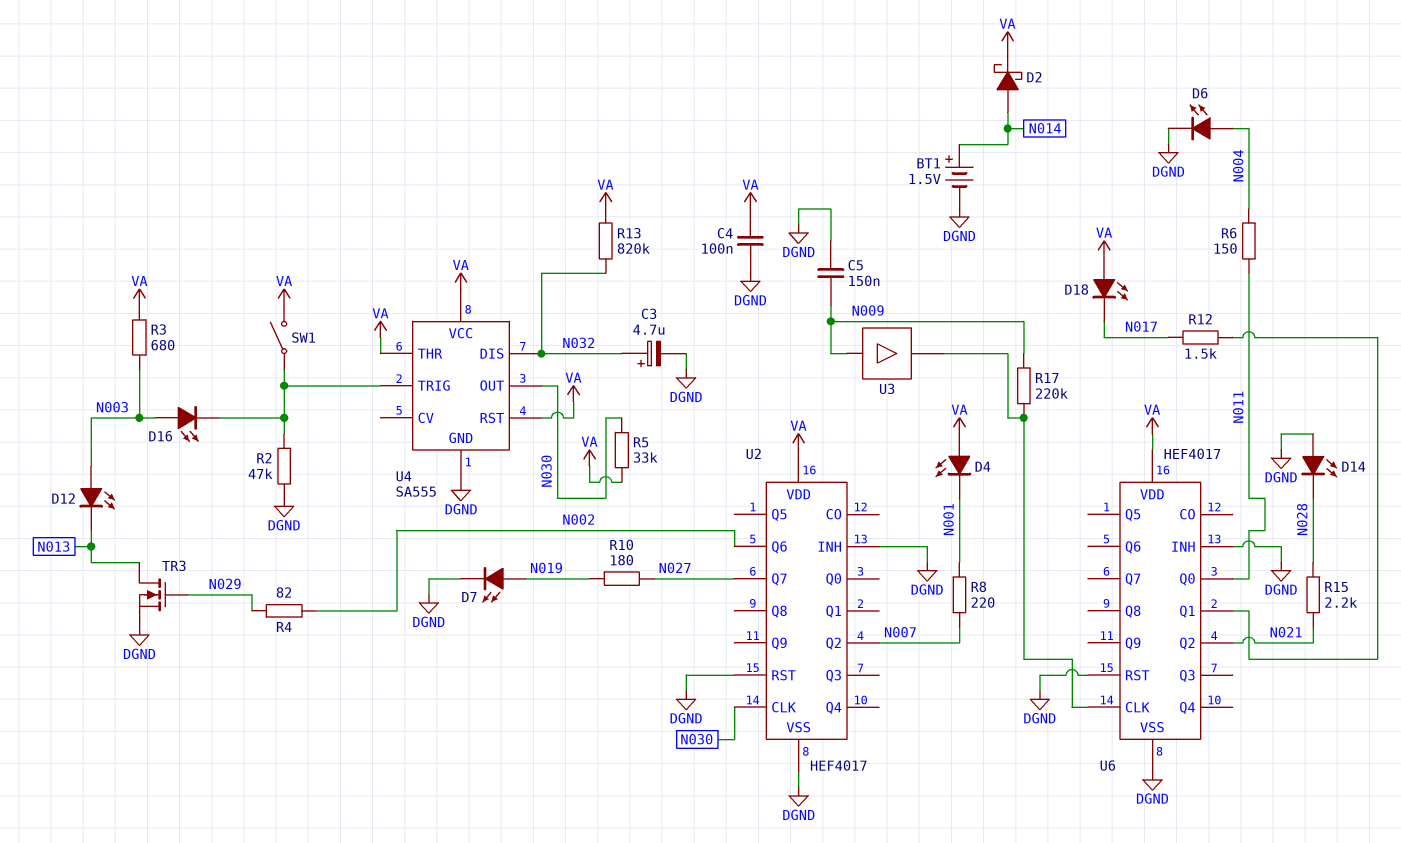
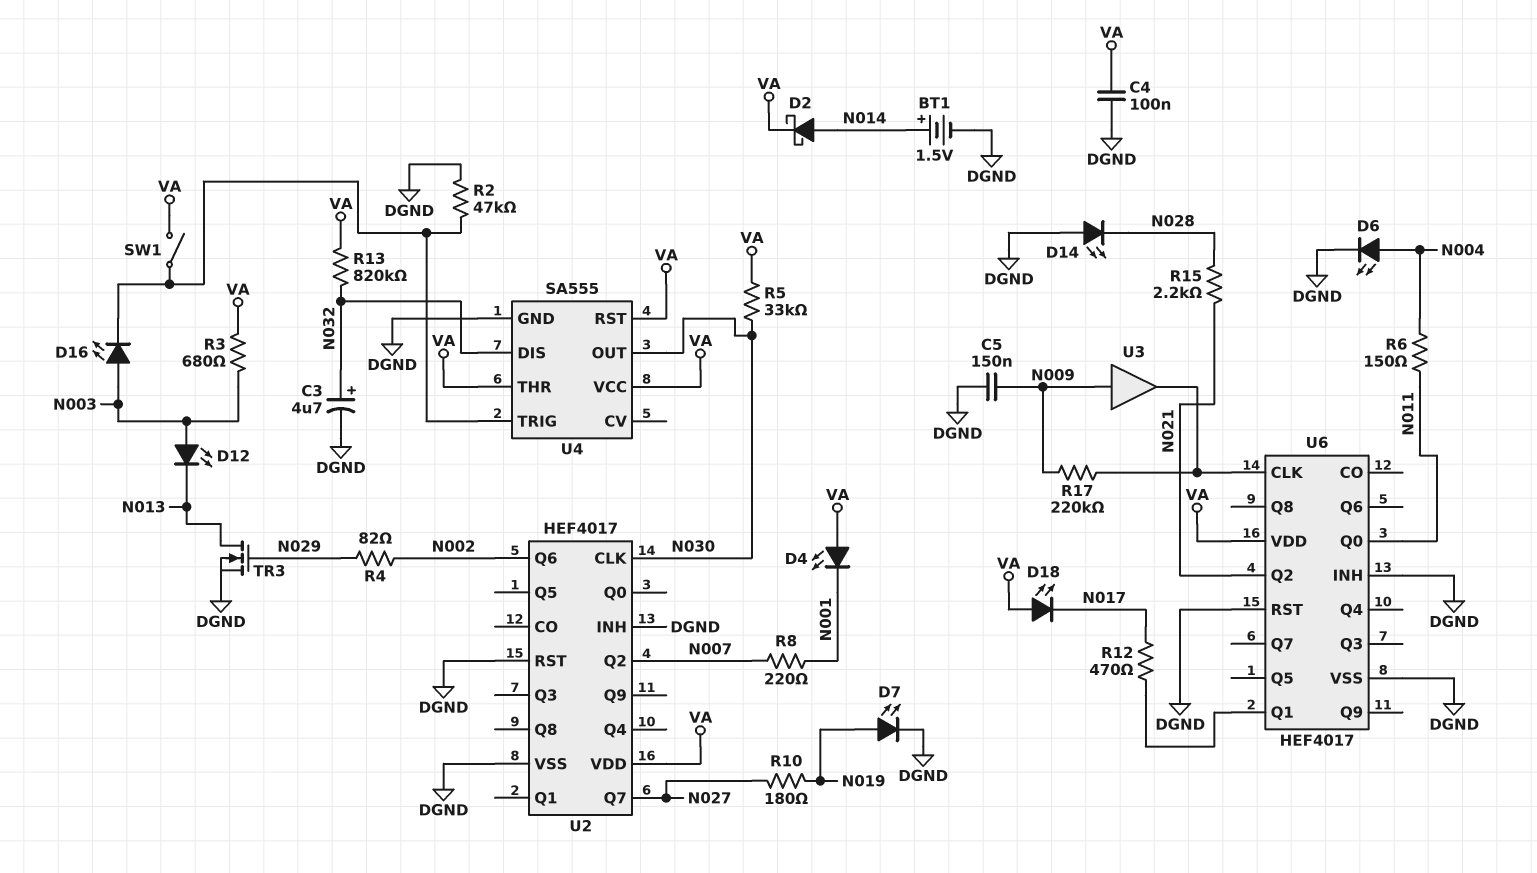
R12: 1.5k (N017, U6/Q1) -> 470 (N017, U6/Q1)

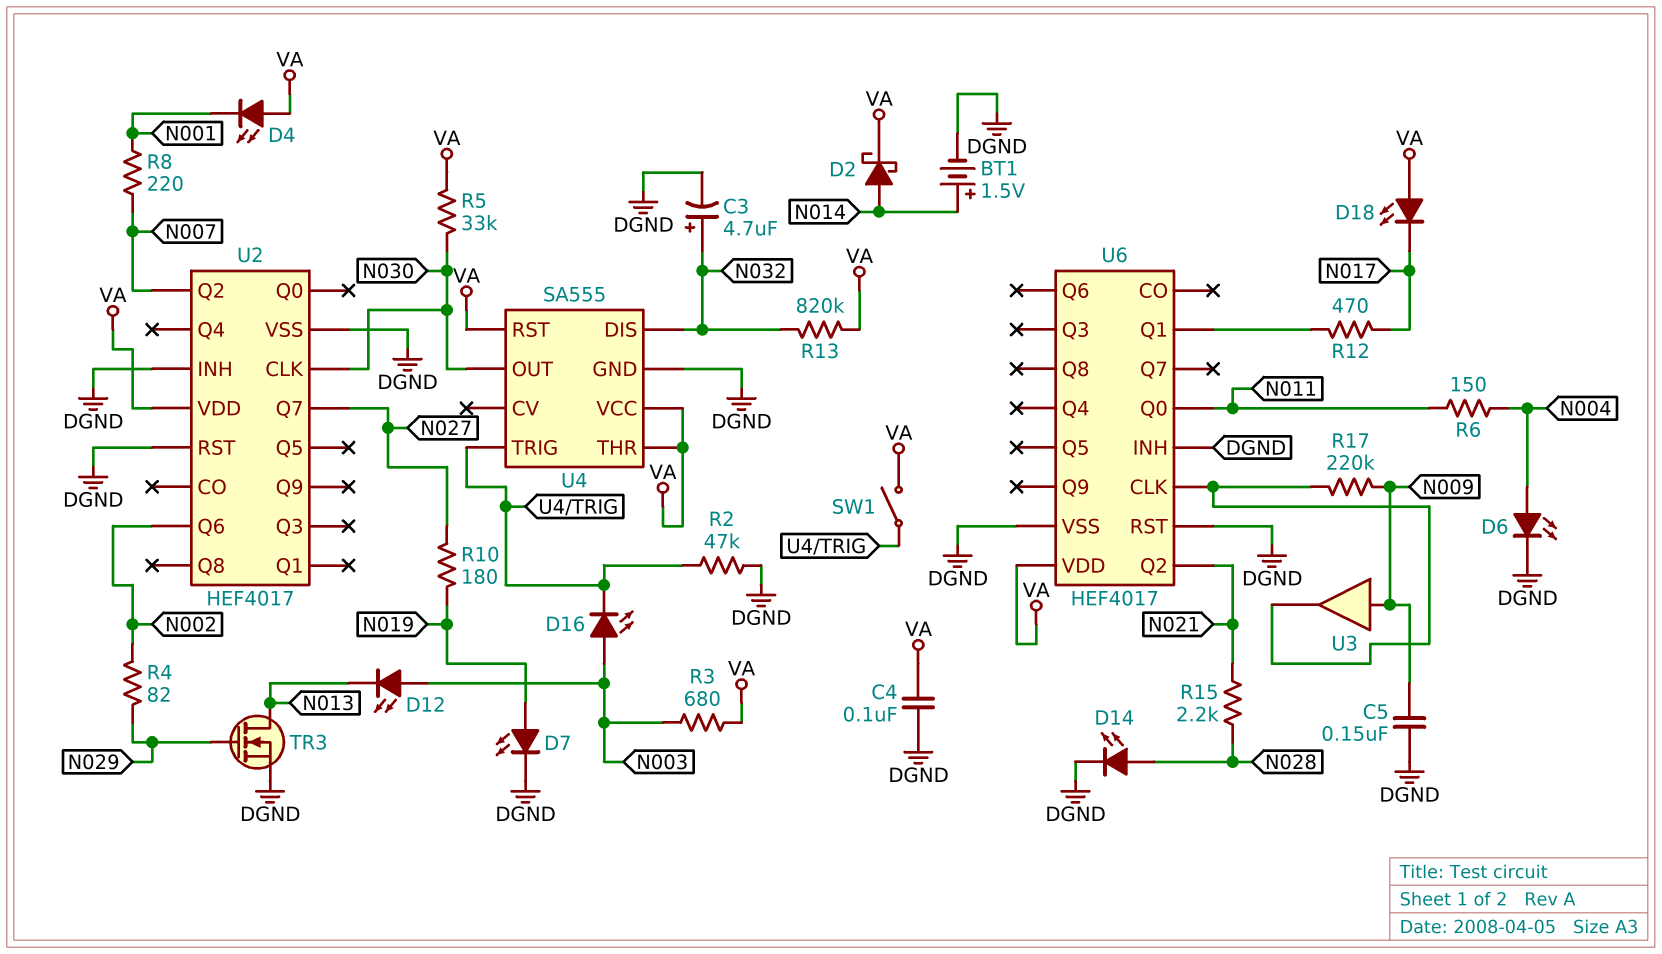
D14: LED (A DGND, K N028) -> LED (A N028, K DGND)

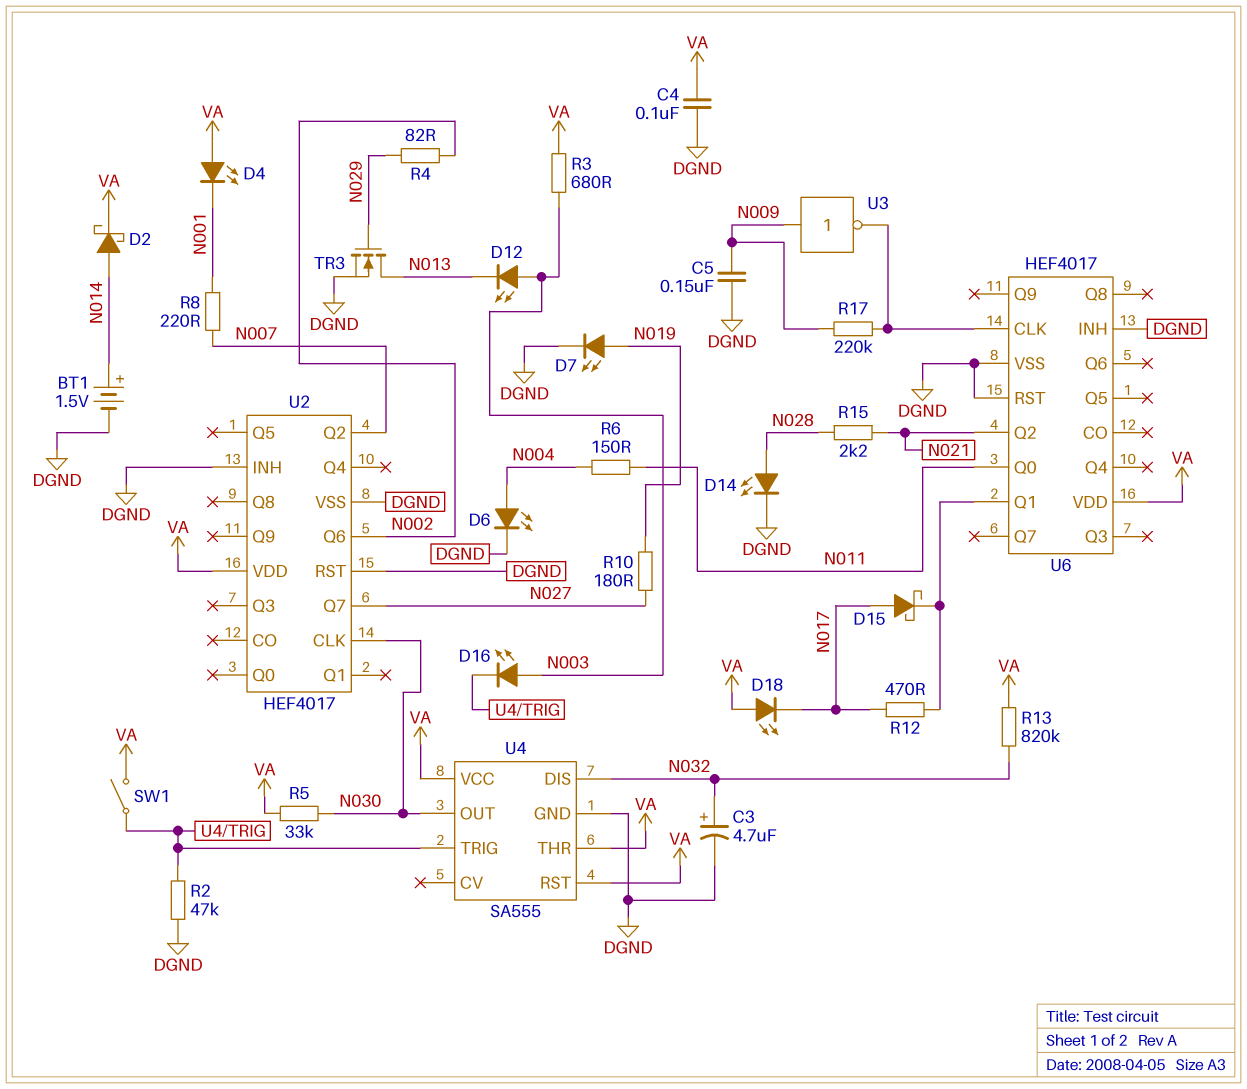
D15: none -> schottky (A N017, K U6/Q1)
U3: buffer (in N009, out U6/CLK) -> NOT (in N009, out U6/CLK)

